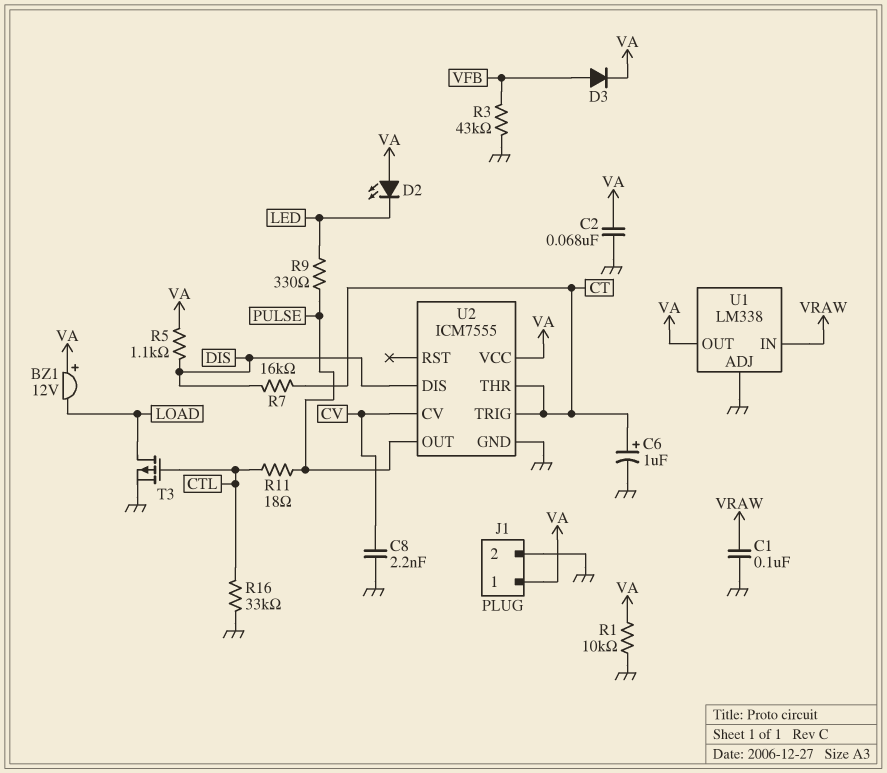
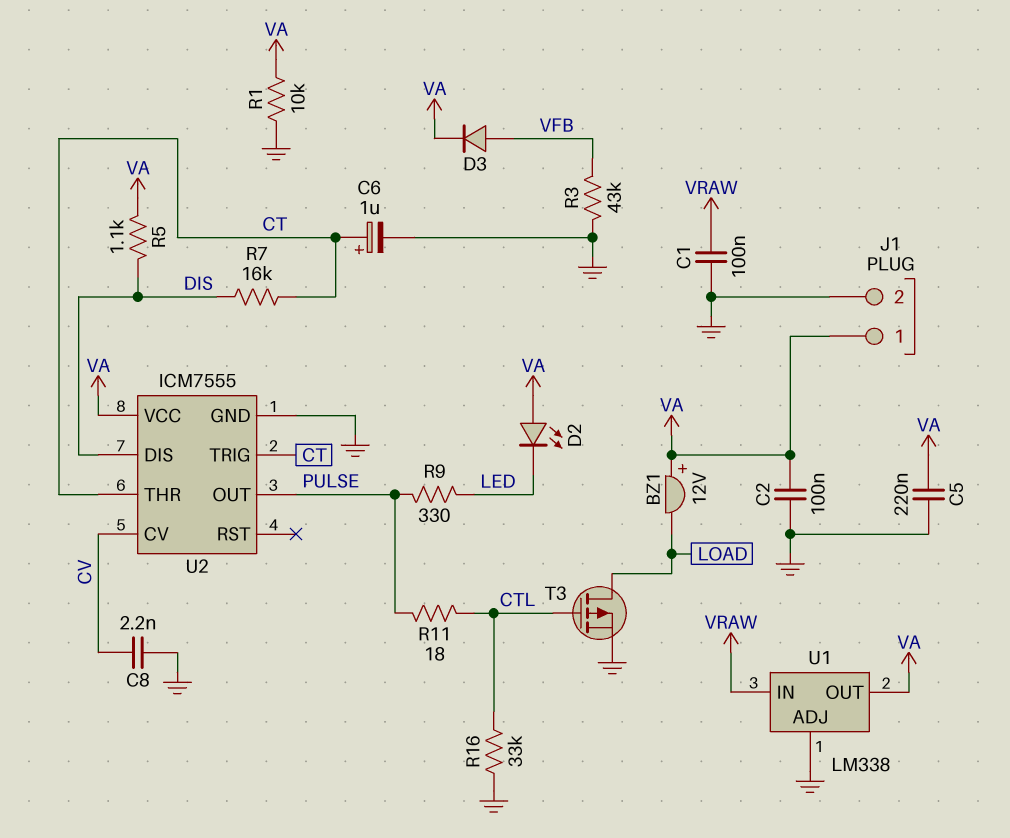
C2: 68nF (GND, VA) -> 100nF (GND, VA)
C5: none -> 220nF (GND, VA)

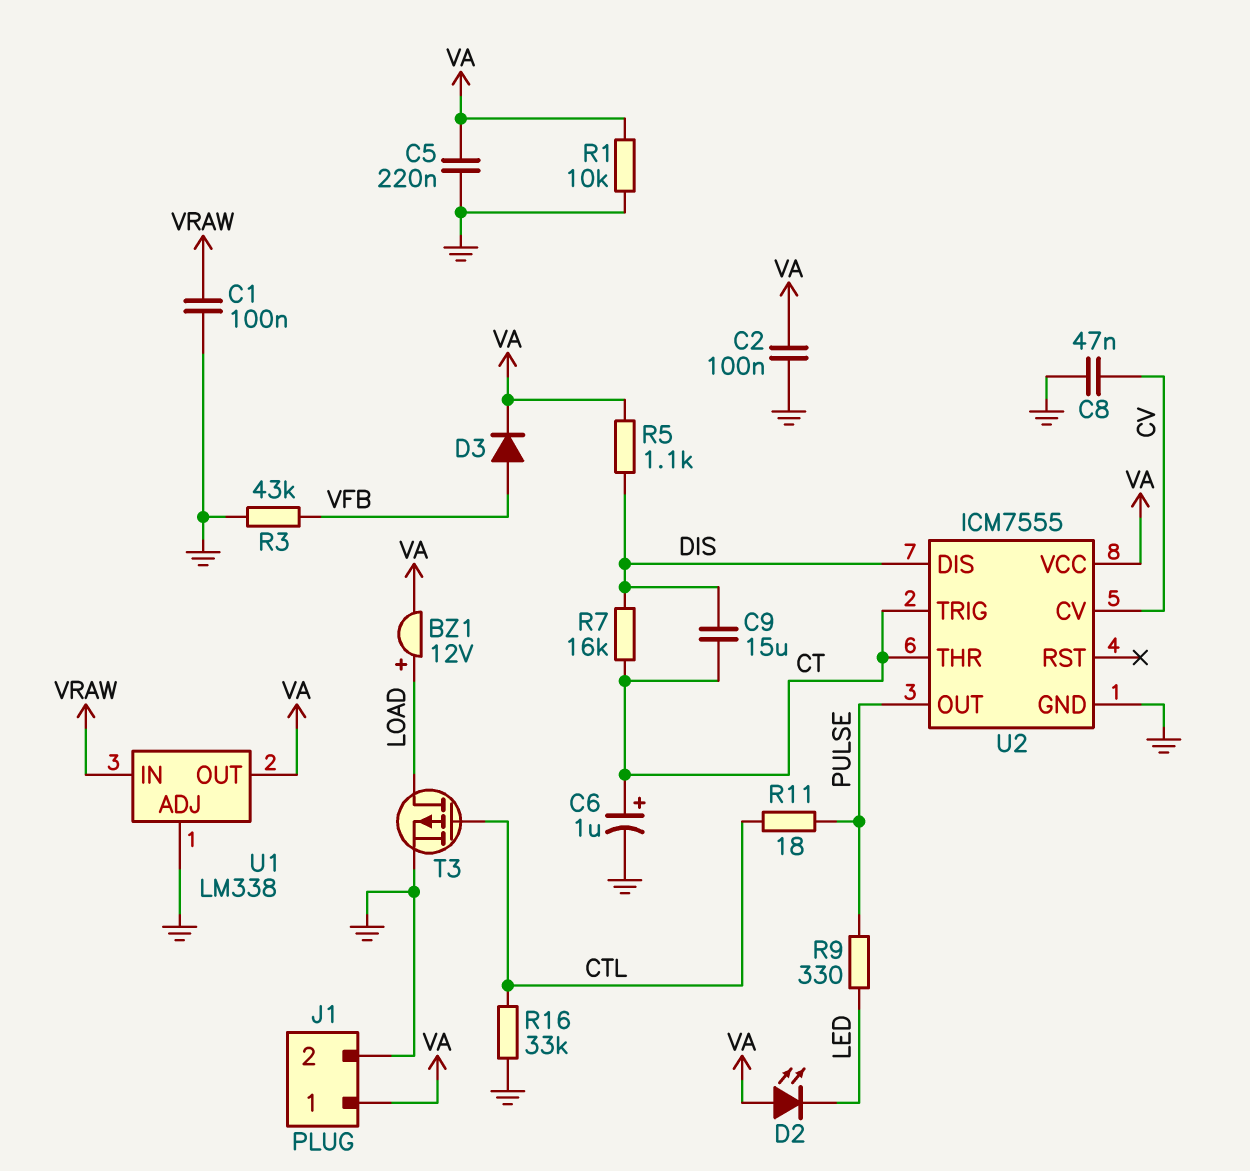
BZ1: buzzer 12V (plus VA, minus LOAD) -> buzzer 12V (plus LOAD, minus VA)
C8: 2.2nF (CV, GND) -> 47nF (CV, GND)
C9: none -> 15uF (CT, DIS)

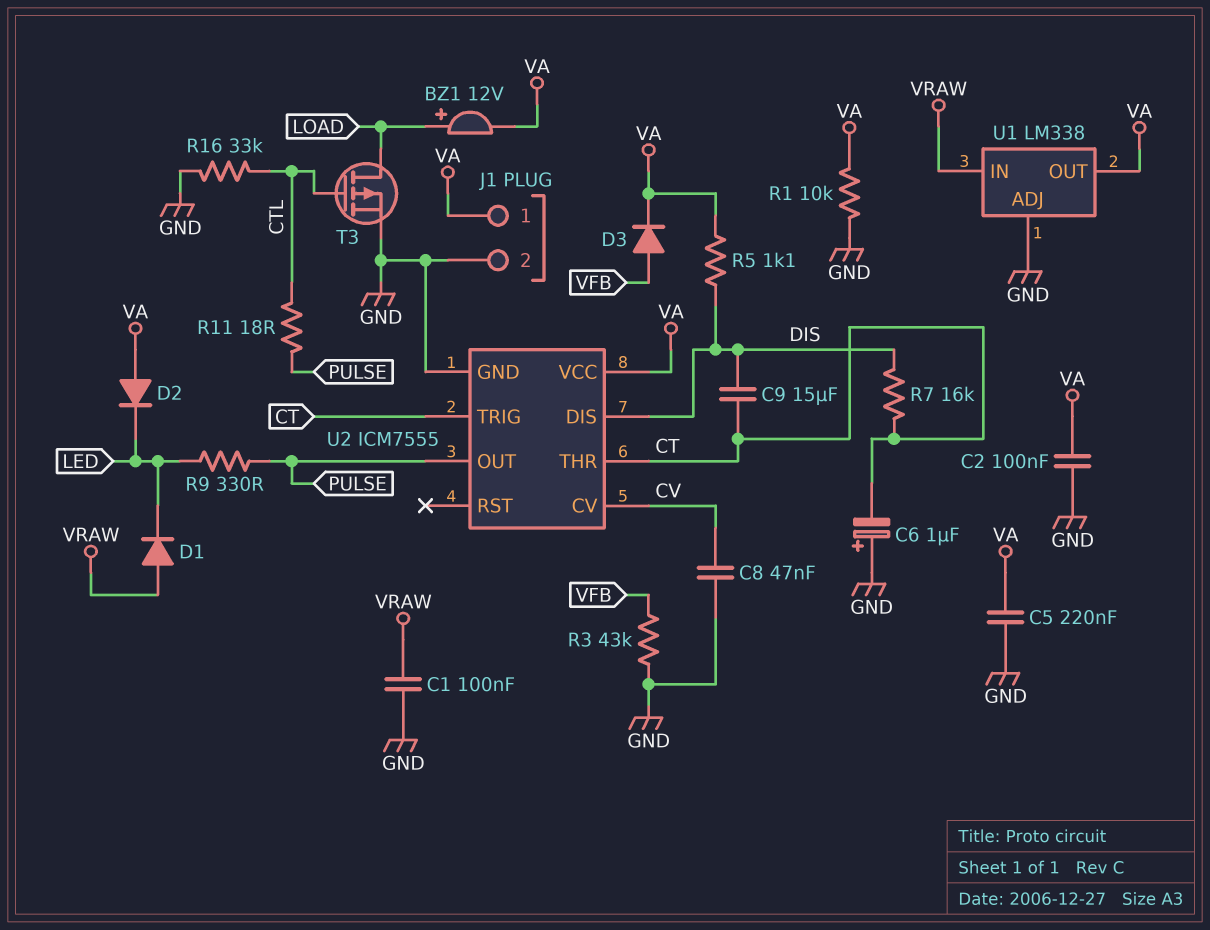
C6: 1uF (plus CT, minus GND) -> 1uF (plus GND, minus CT)
D1: none -> diode (A VRAW, K LED)
D2: LED (A VA, K LED) -> diode (A VA, K LED)

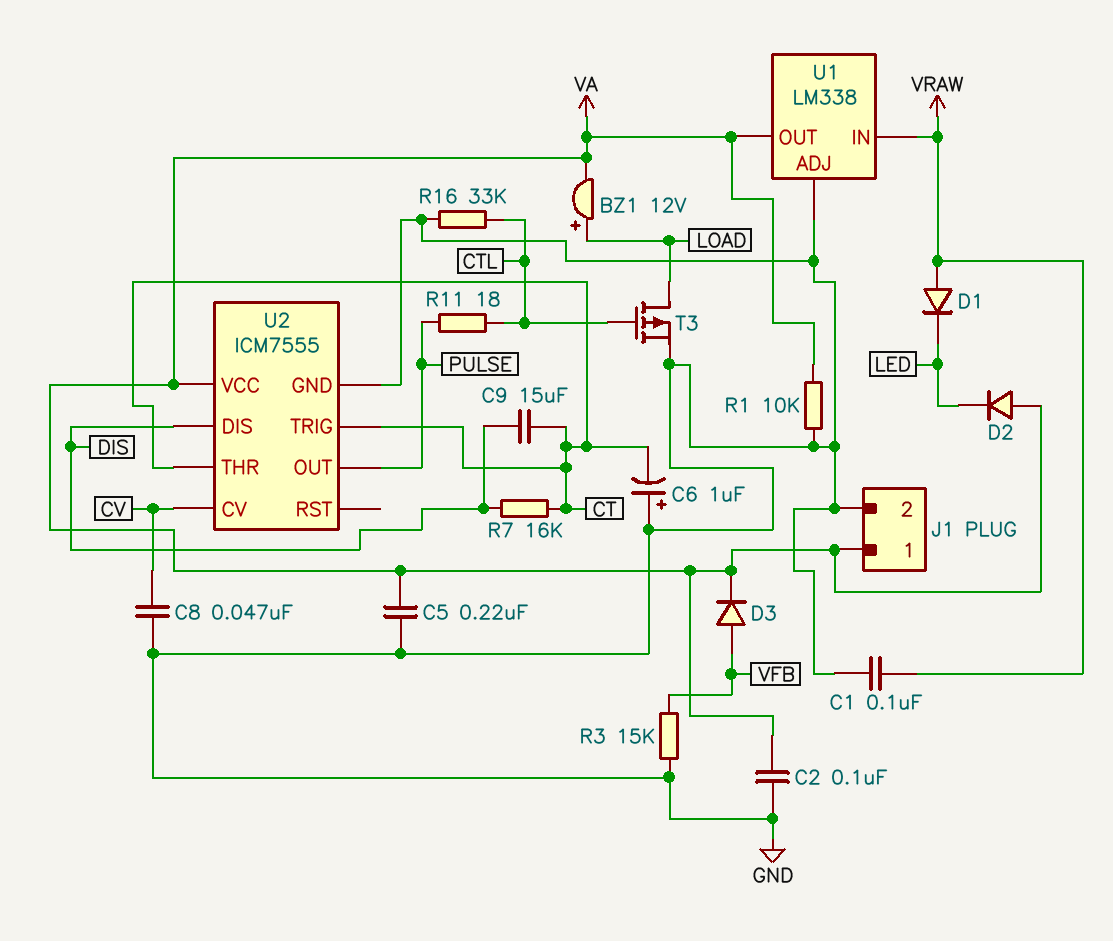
R3: 43k (GND, VFB) -> 15k (GND, VFB)
R5: 1.1k (DIS, VA) -> none
R9: 330 (LED, PULSE) -> none

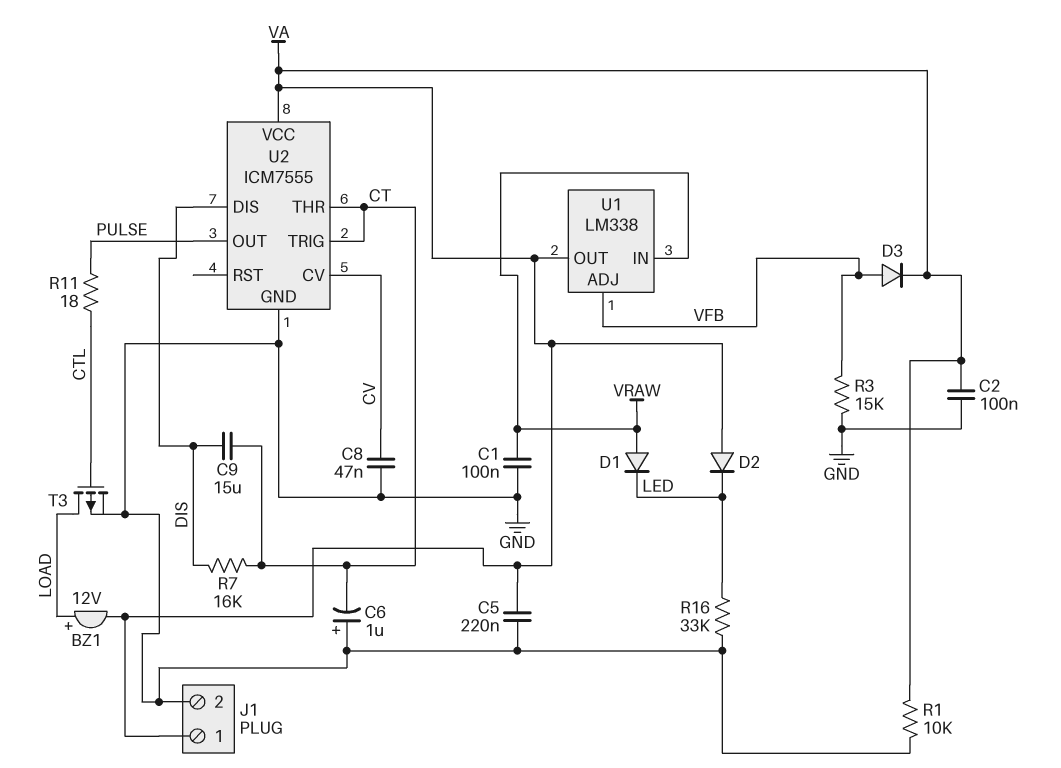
R16: 33k (CTL, GND) -> 33k (GND, LED)
U1 pin ADJ: GND -> VFB

